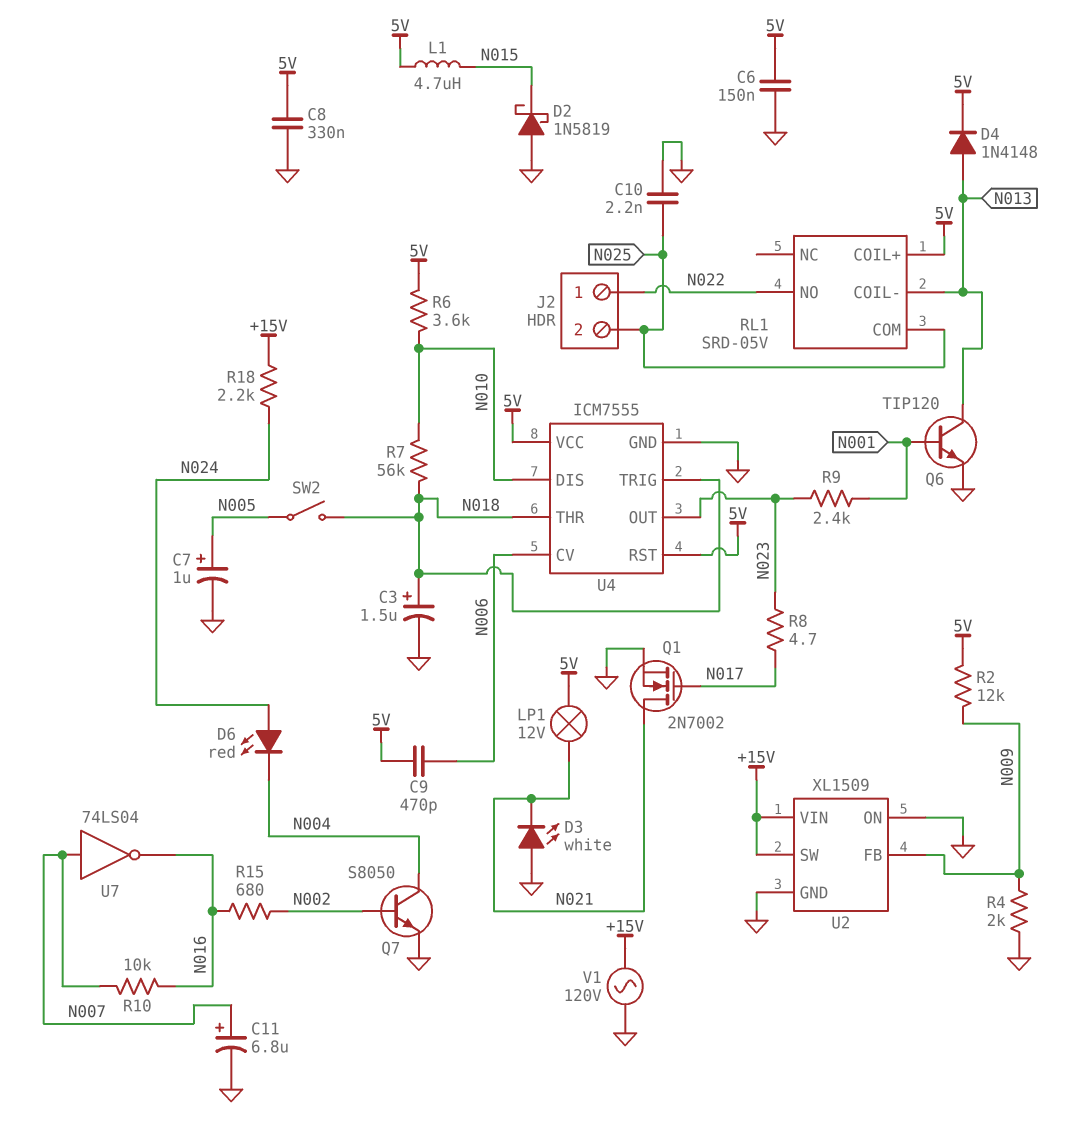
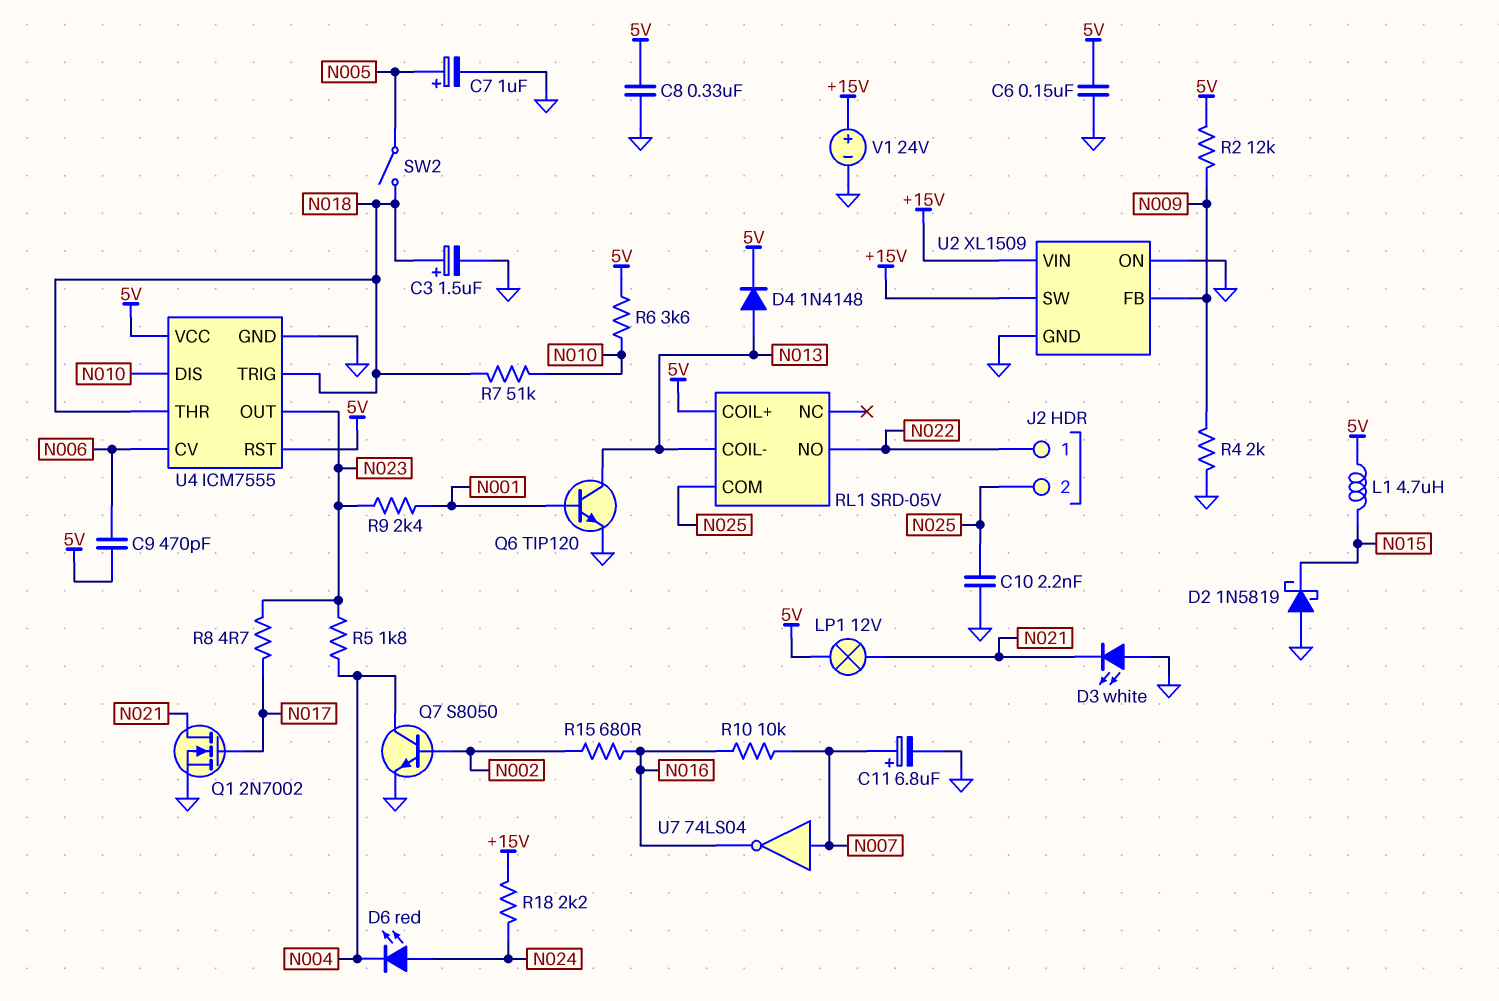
R5: none -> 1.8k (N004, N023)
R7: 56k (N010, N018) -> 51k (N010, N018)
V1: AC 120V (+15V, GND) -> 24V (plus +15V, minus GND)

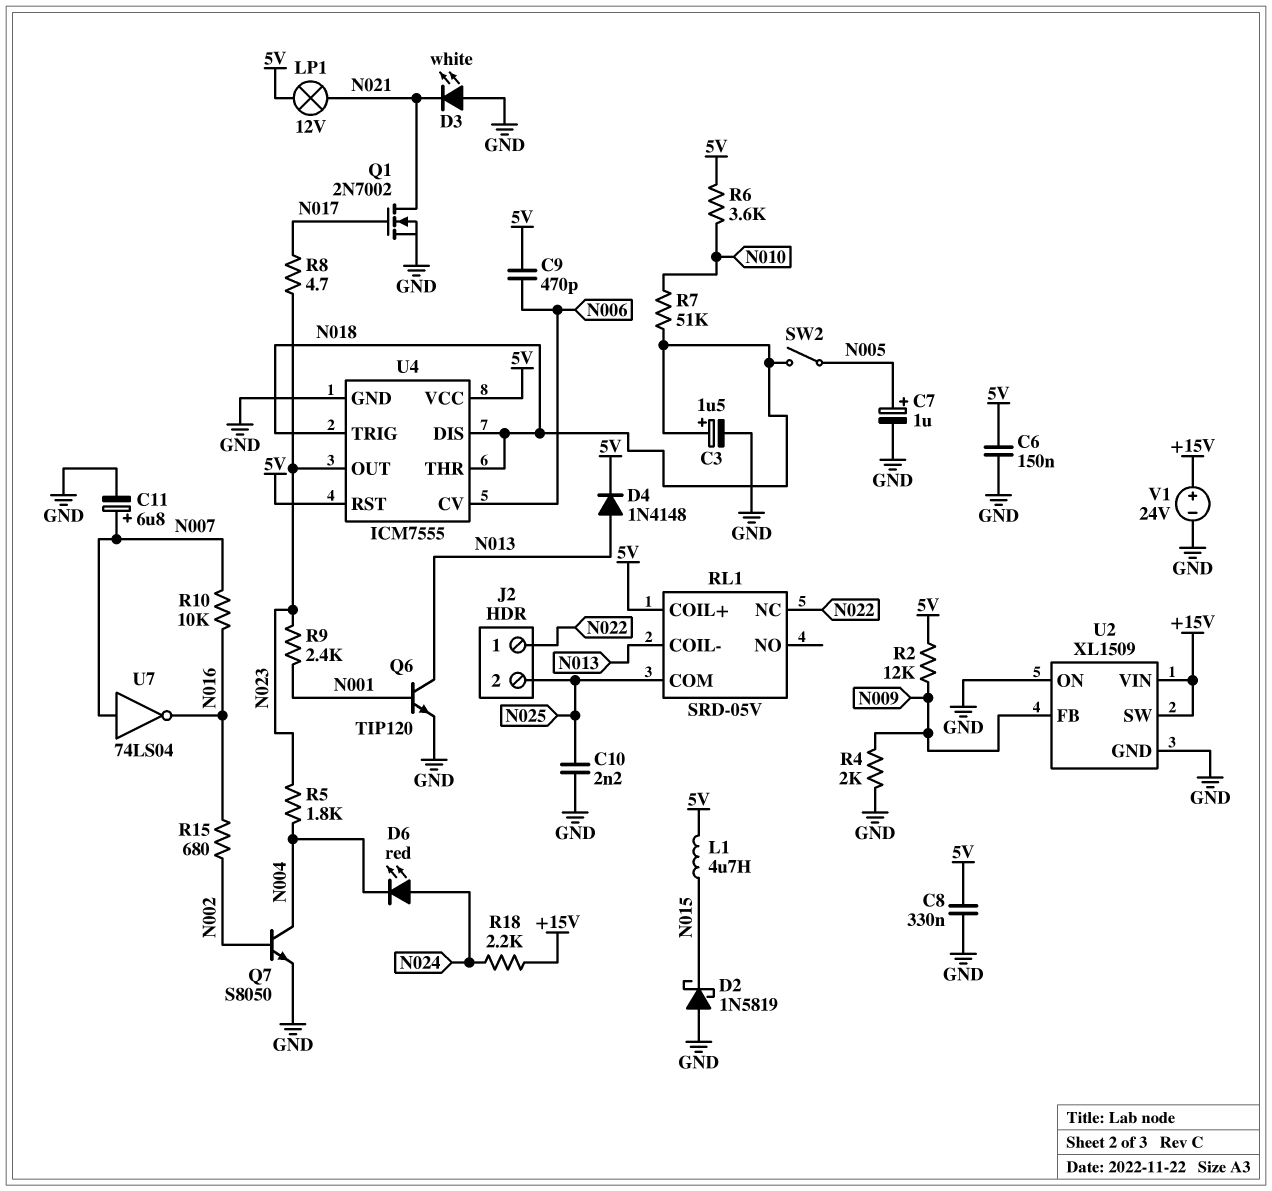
RL1 pin NC: none -> N022
RL1 pin NO: N022 -> none
U4 pin DIS: N010 -> N018

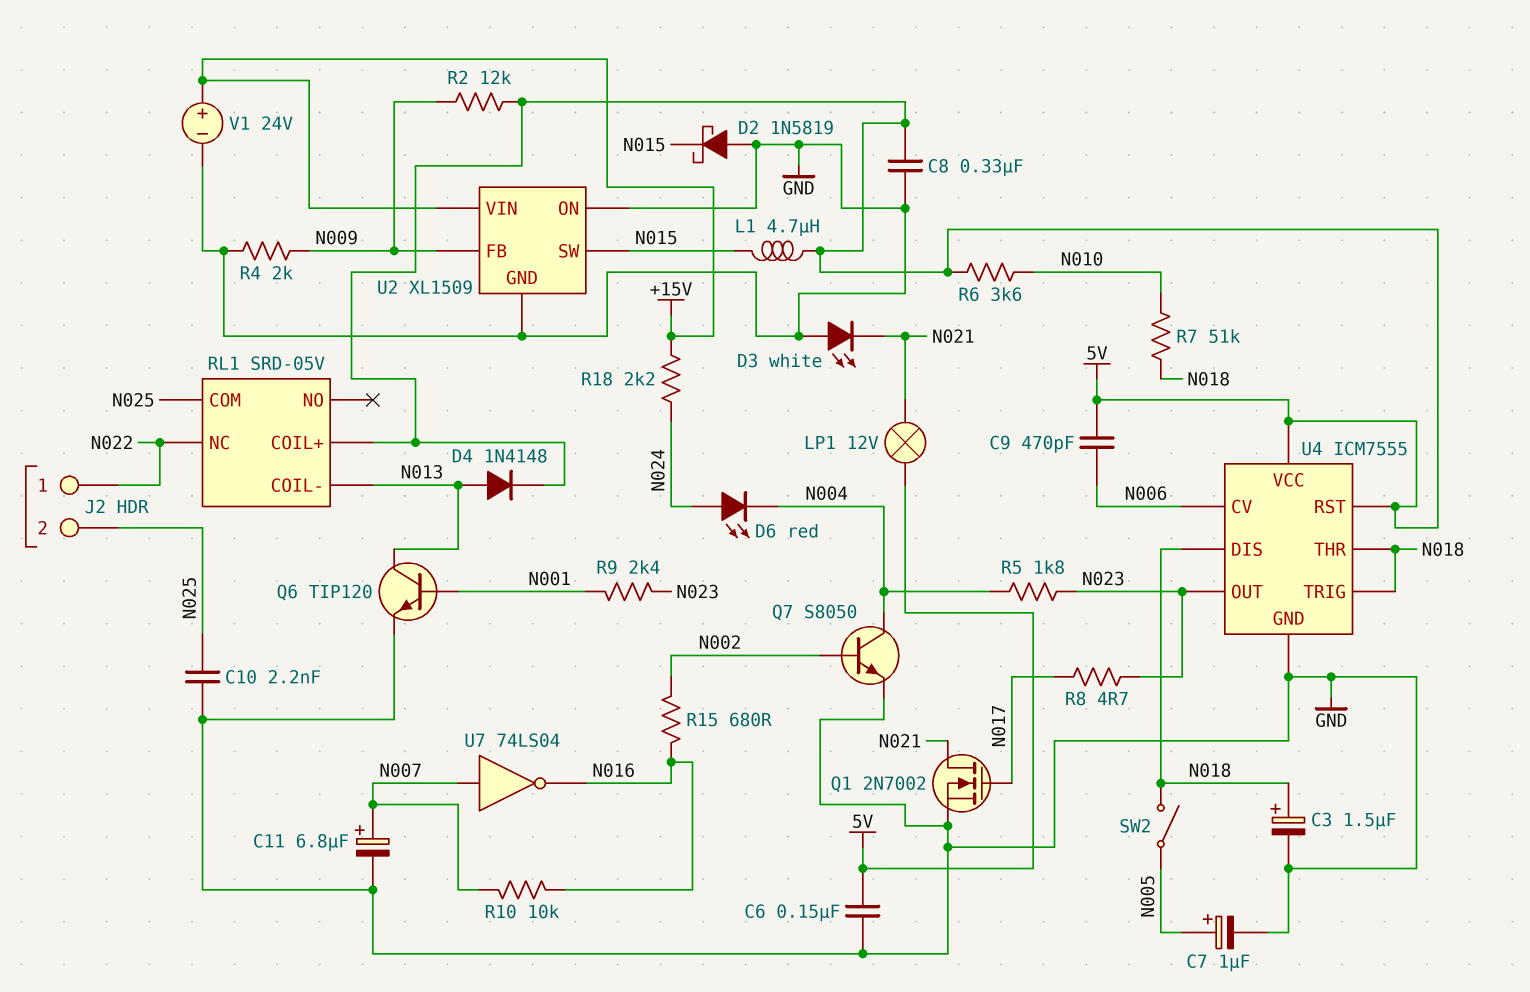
U2 pin SW: +15V -> N015

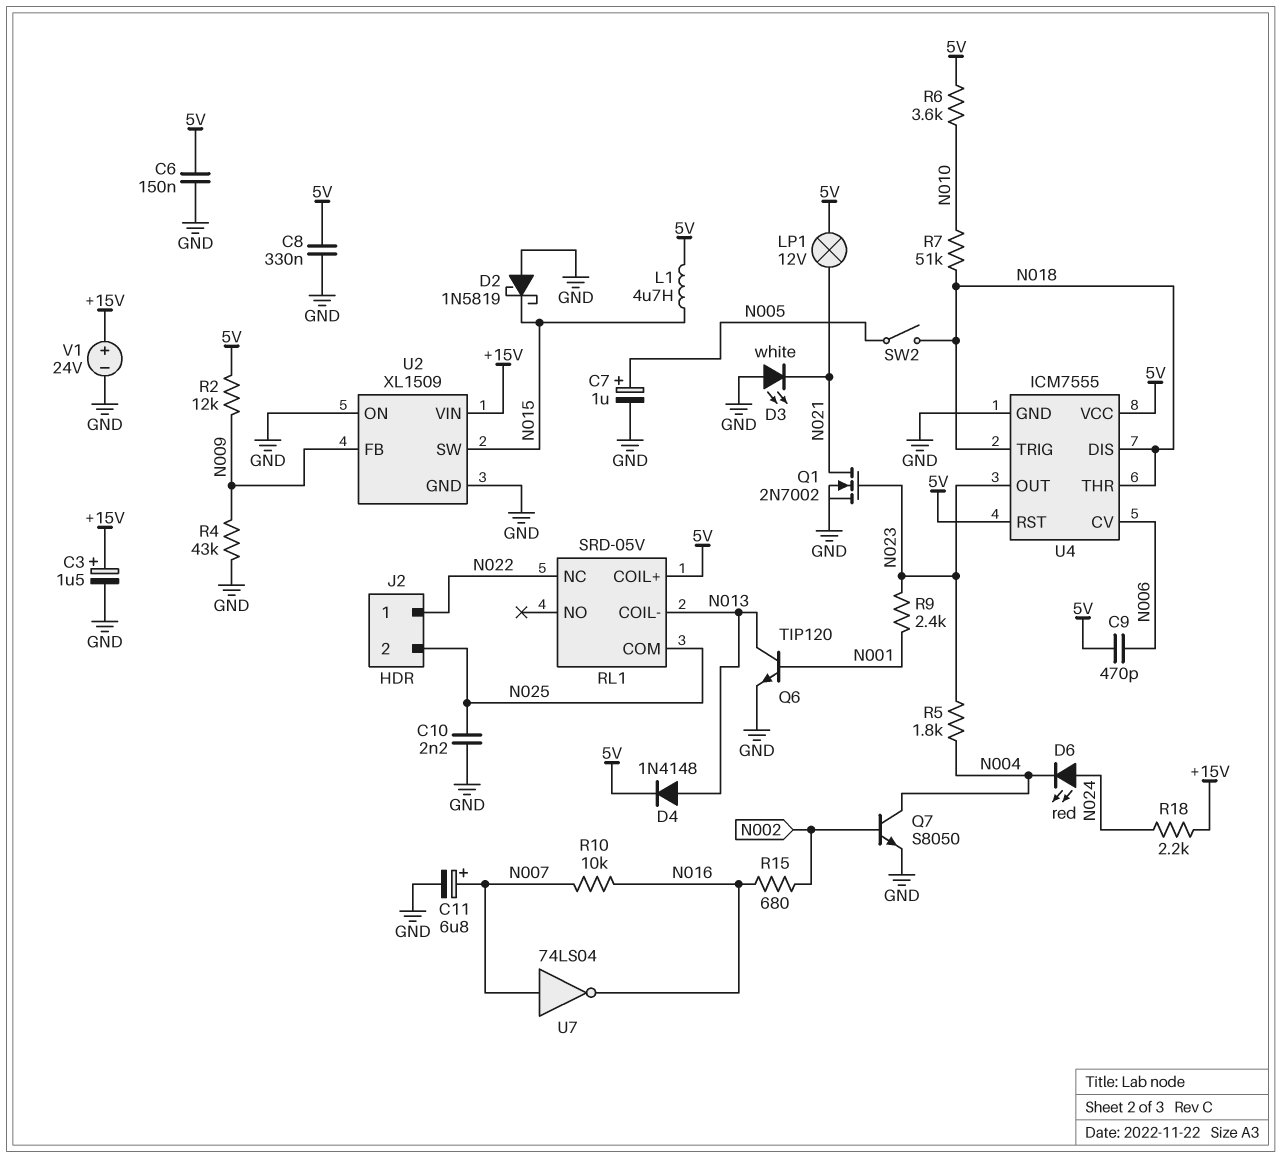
C3: 1.5uF (plus N018, minus GND) -> 1.5uF (plus +15V, minus GND)
Q1: NMOS 2N7002 (G N017, D N021, S GND) -> NMOS 2N7002 (G N023, D N021, S GND)
R4: 2k (GND, N009) -> 43k (GND, N009)
R8: 4.7 (N017, N023) -> none

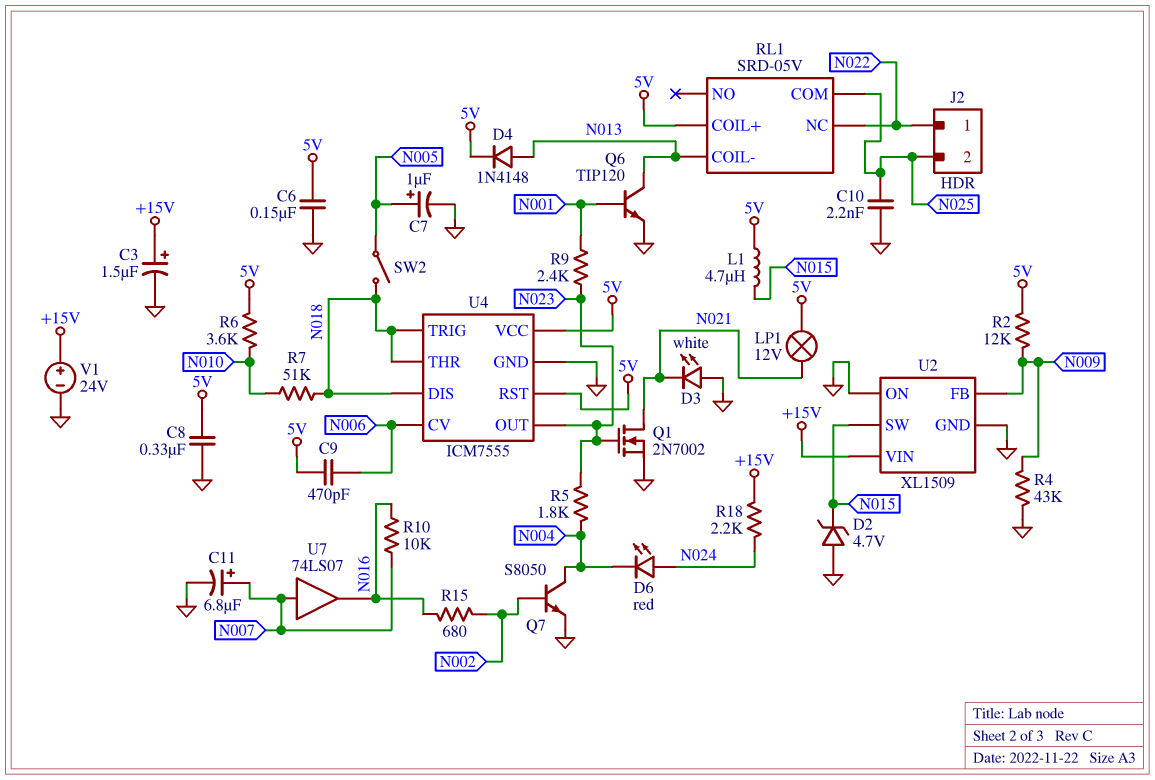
D2: schottky 1N5819 (A GND, K N015) -> zener 4.7V (A GND, K N015)
U7: NOT 74LS04 (in N007, out N016) -> buffer 74LS07 (in N007, out N016)

